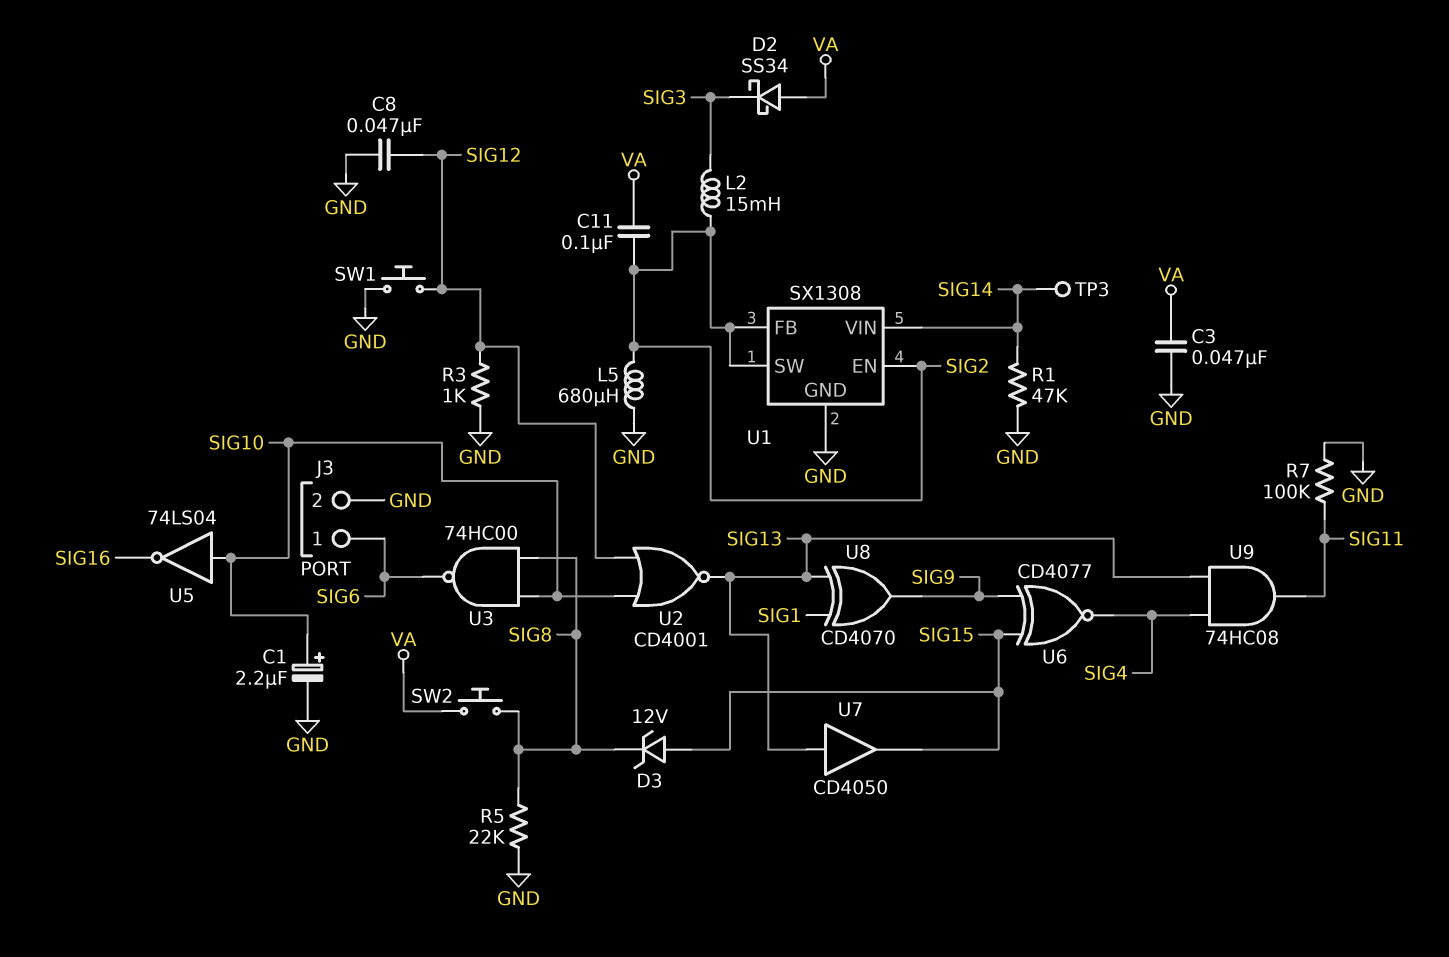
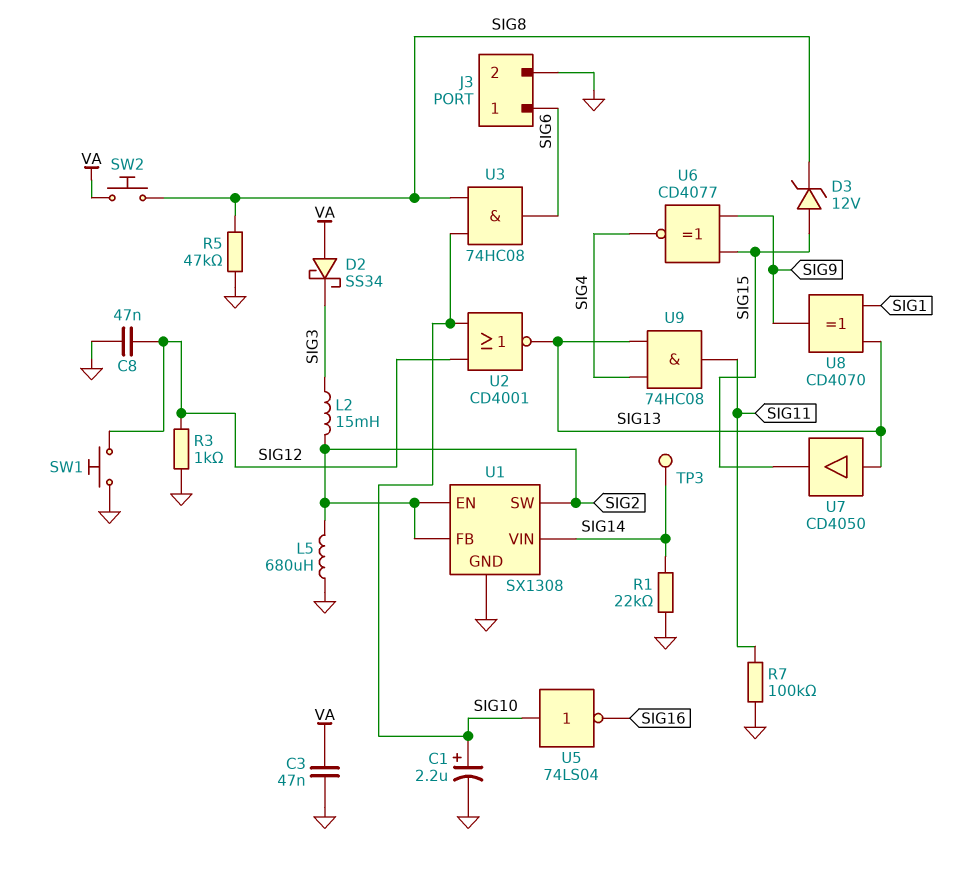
C11: 100nF (SIG2, VA) -> none
R1: 47k (GND, SIG14) -> 22k (GND, SIG14)
R5: 22k (GND, SIG8) -> 47k (GND, SIG8)
U3: NAND 74HC00 (in SIG8, in SIG10, out SIG6) -> AND 74HC08 (in SIG8, in SIG10, out SIG6)

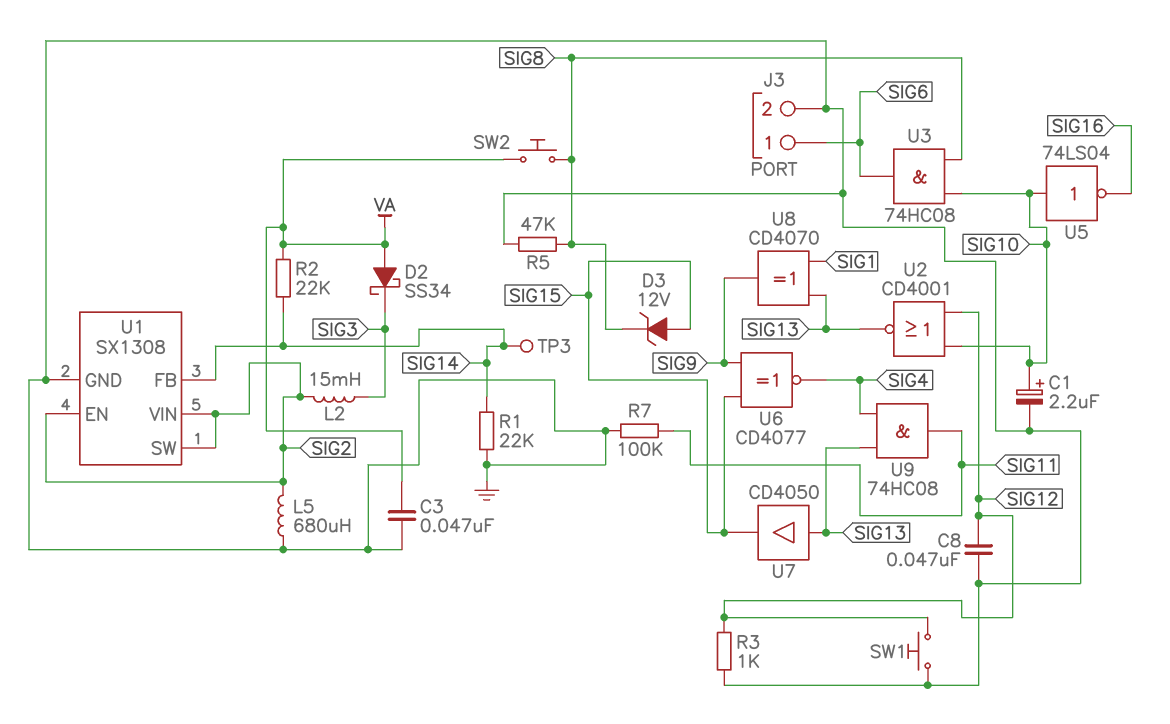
R2: none -> 22k (SIG14, VA)
U1 pin FB: SIG2 -> SIG14
U1 pin VIN: SIG14 -> SIG2

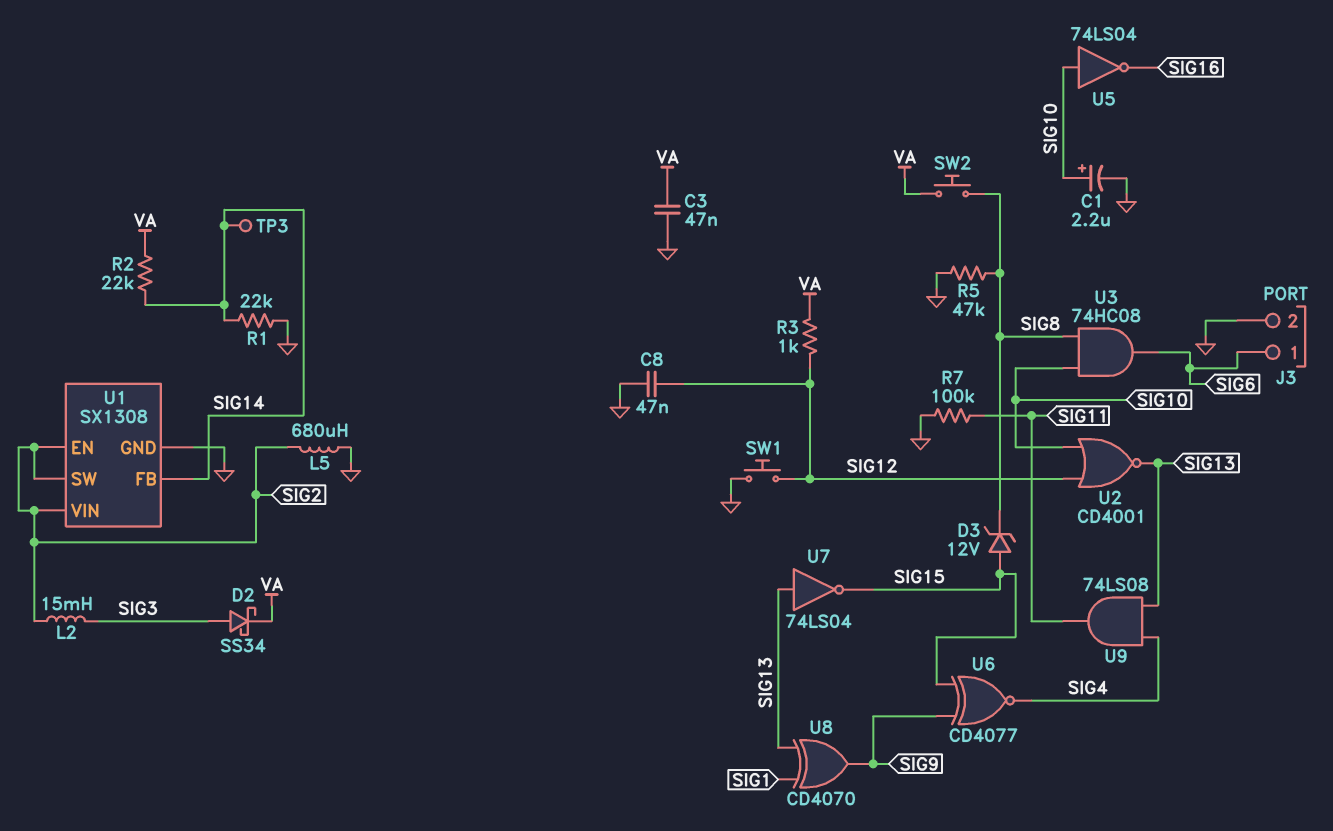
D2: schottky SS34 (A VA, K SIG3) -> schottky SS34 (A SIG3, K VA)
R3: 1k (GND, SIG12) -> 1k (SIG12, VA)
U7: buffer CD4050 (in SIG13, out SIG15) -> NOT 74LS04 (in SIG13, out SIG15)
U9: AND 74HC08 (in SIG4, in SIG13, out SIG11) -> AND 74LS08 (in SIG4, in SIG13, out SIG11)

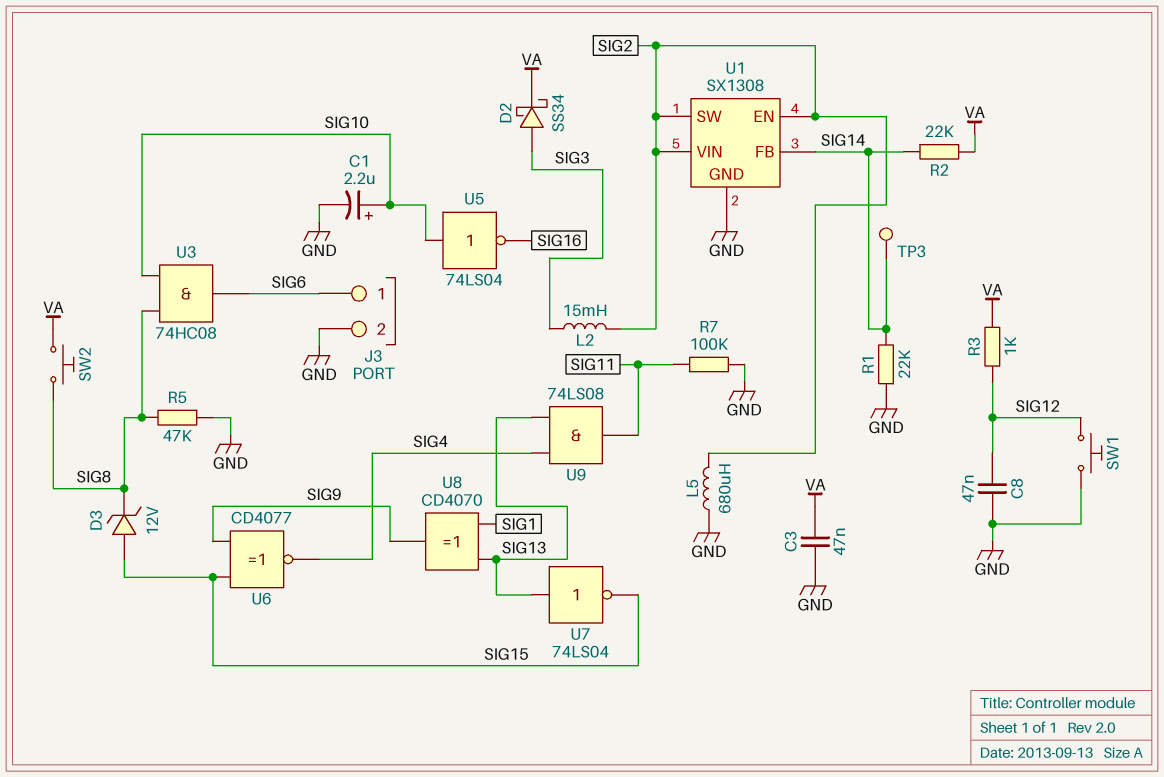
U2: NOR CD4001 (in SIG10, in SIG12, out SIG13) -> none

